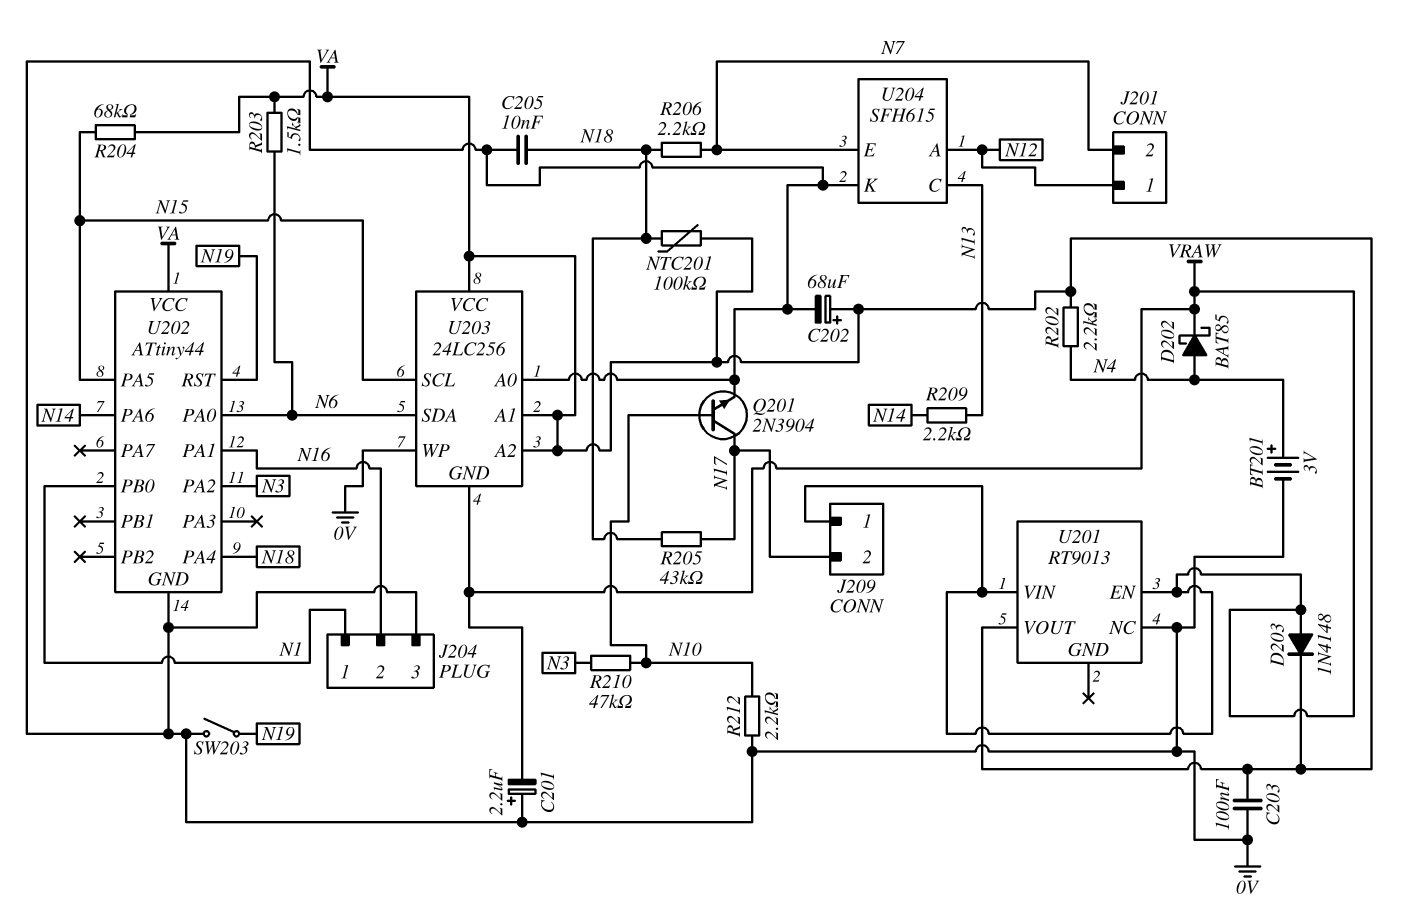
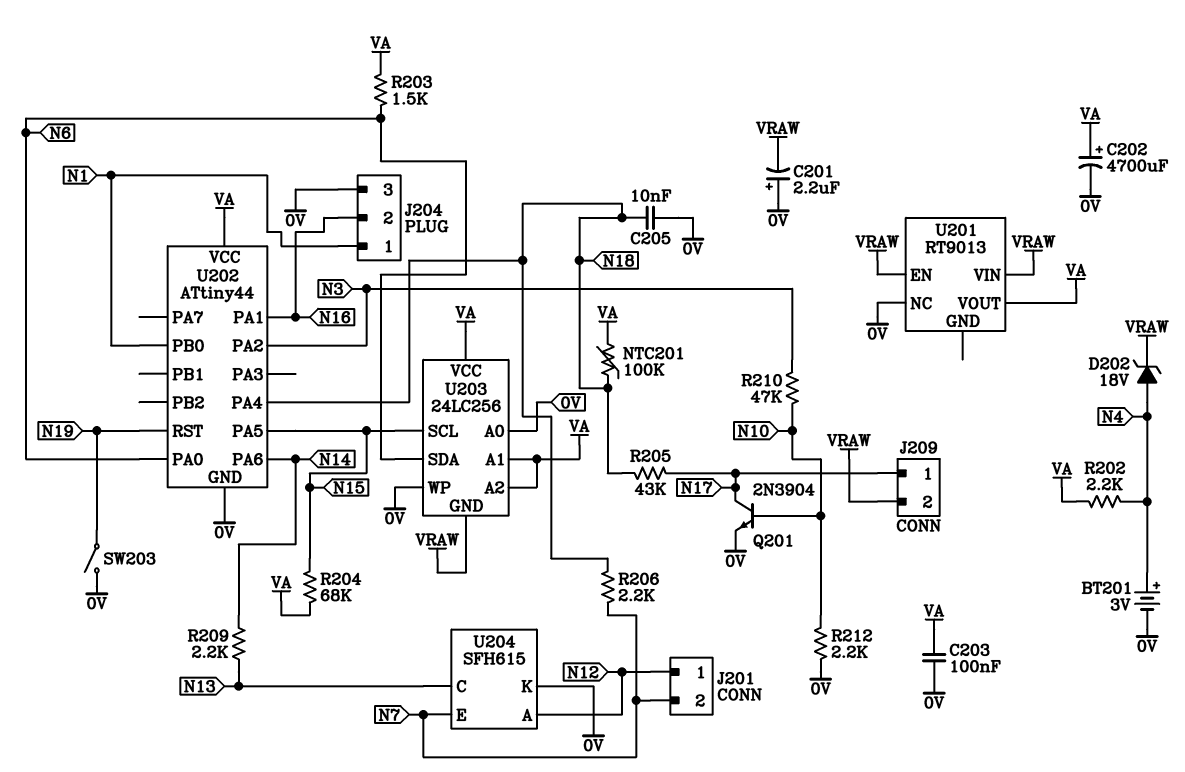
C202: 68uF (plus VA, minus 0V) -> 4700uF (plus VA, minus 0V)
D202: schottky BAT85 (A N4, K VRAW) -> zener 18V (A N4, K VRAW)
D203: diode 1N4148 (A VRAW, K VA) -> none
J209 pin 1: VRAW -> N17
J209 pin 2: N17 -> VRAW

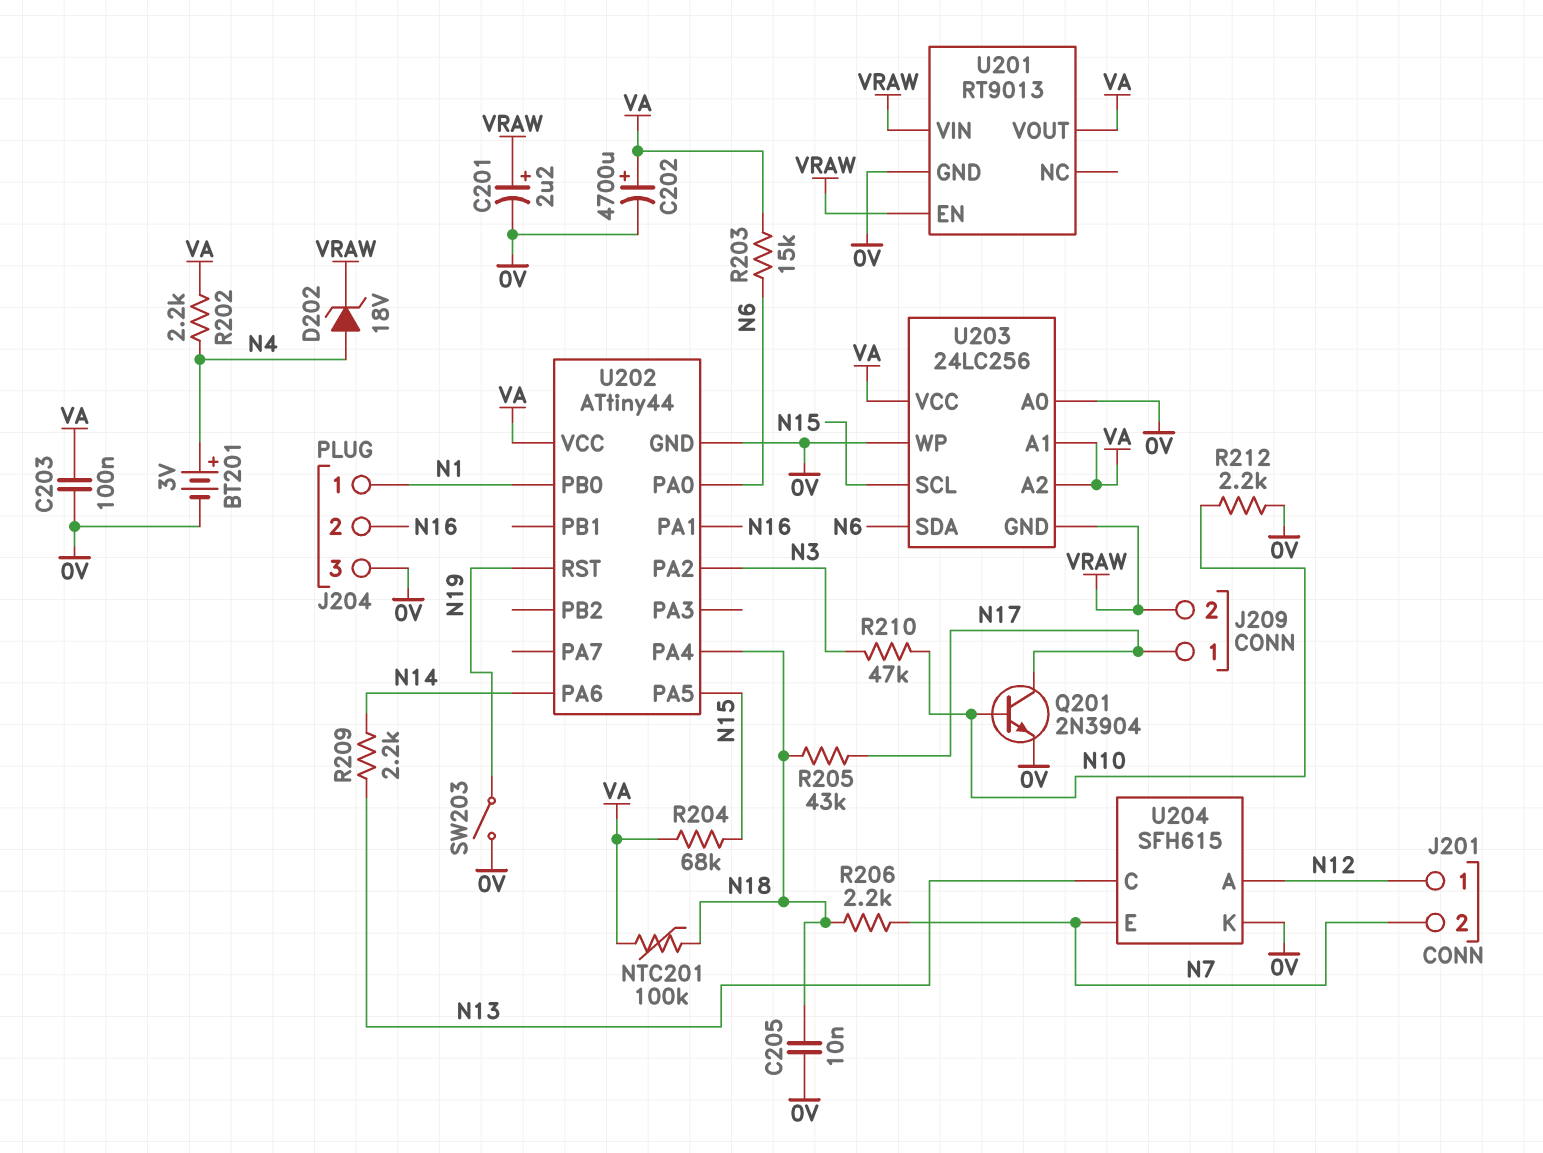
C201: 2.2uF (plus 0V, minus VRAW) -> 2.2uF (plus VRAW, minus 0V)
R203: 1.5k (N6, VA) -> 15k (N6, VA)
U201 pin GND: none -> 0V
U201 pin NC: 0V -> none

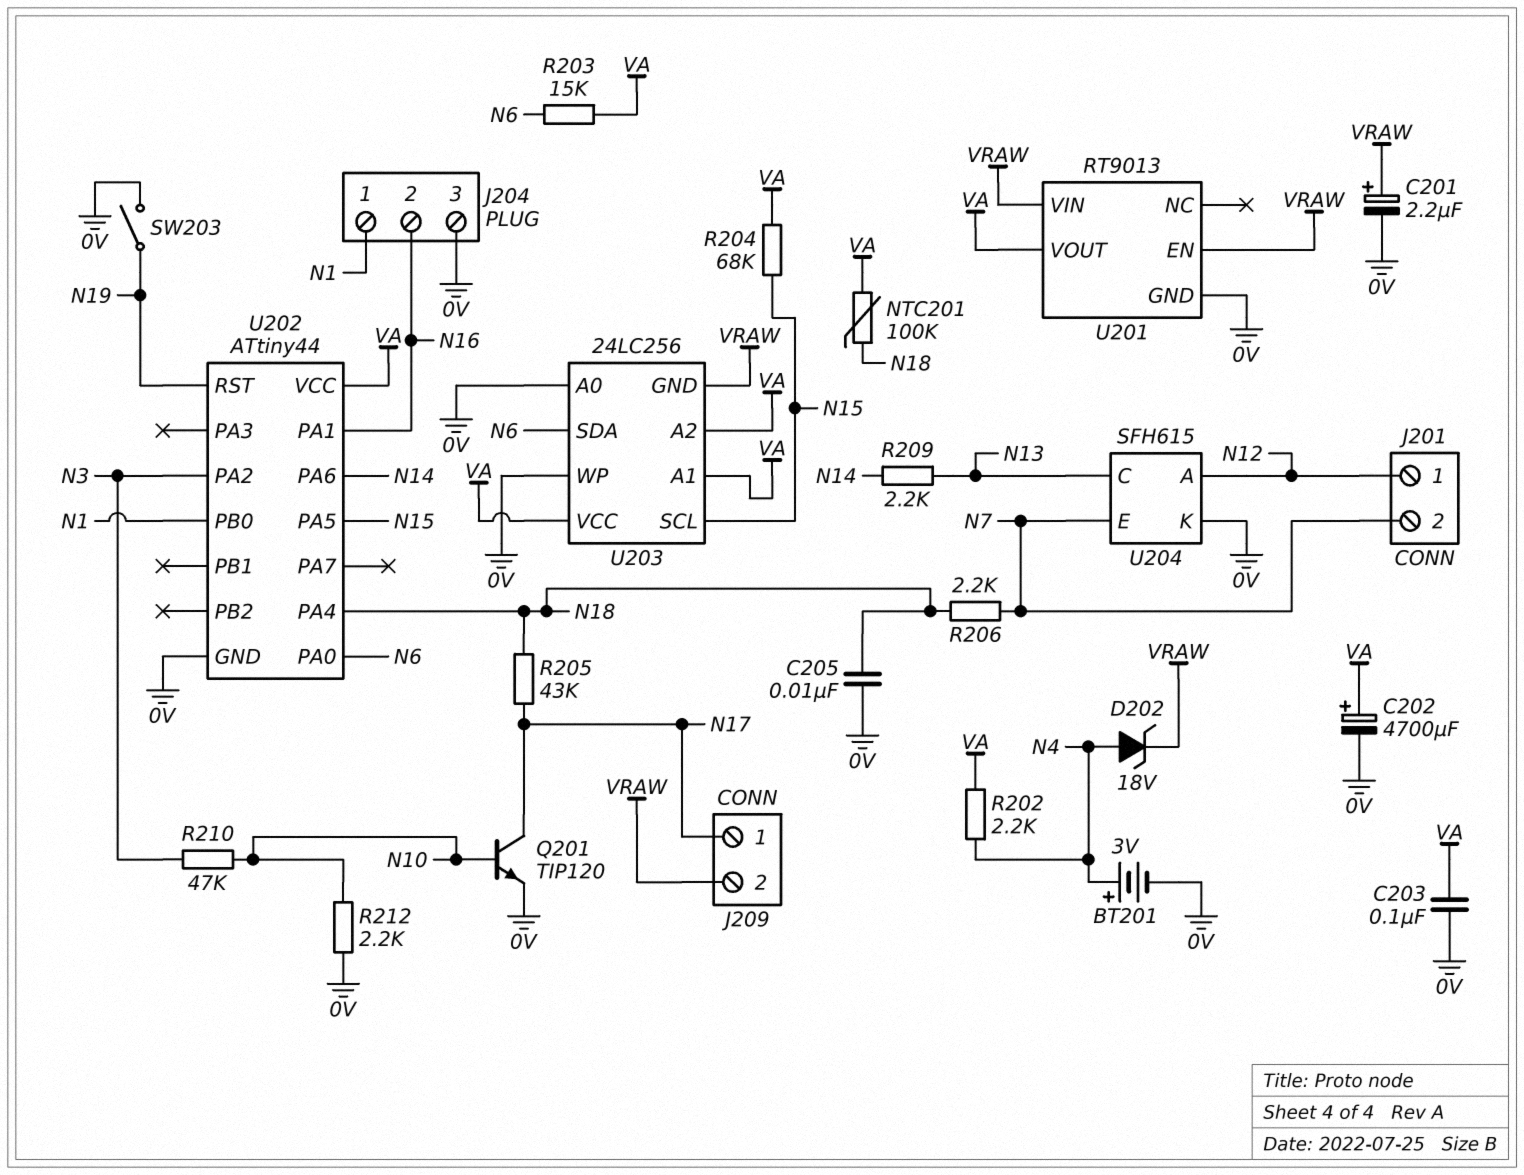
Q201: NPN 2N3904 (B N10, C N17, E 0V) -> NPN TIP120 (B N10, C N17, E 0V)

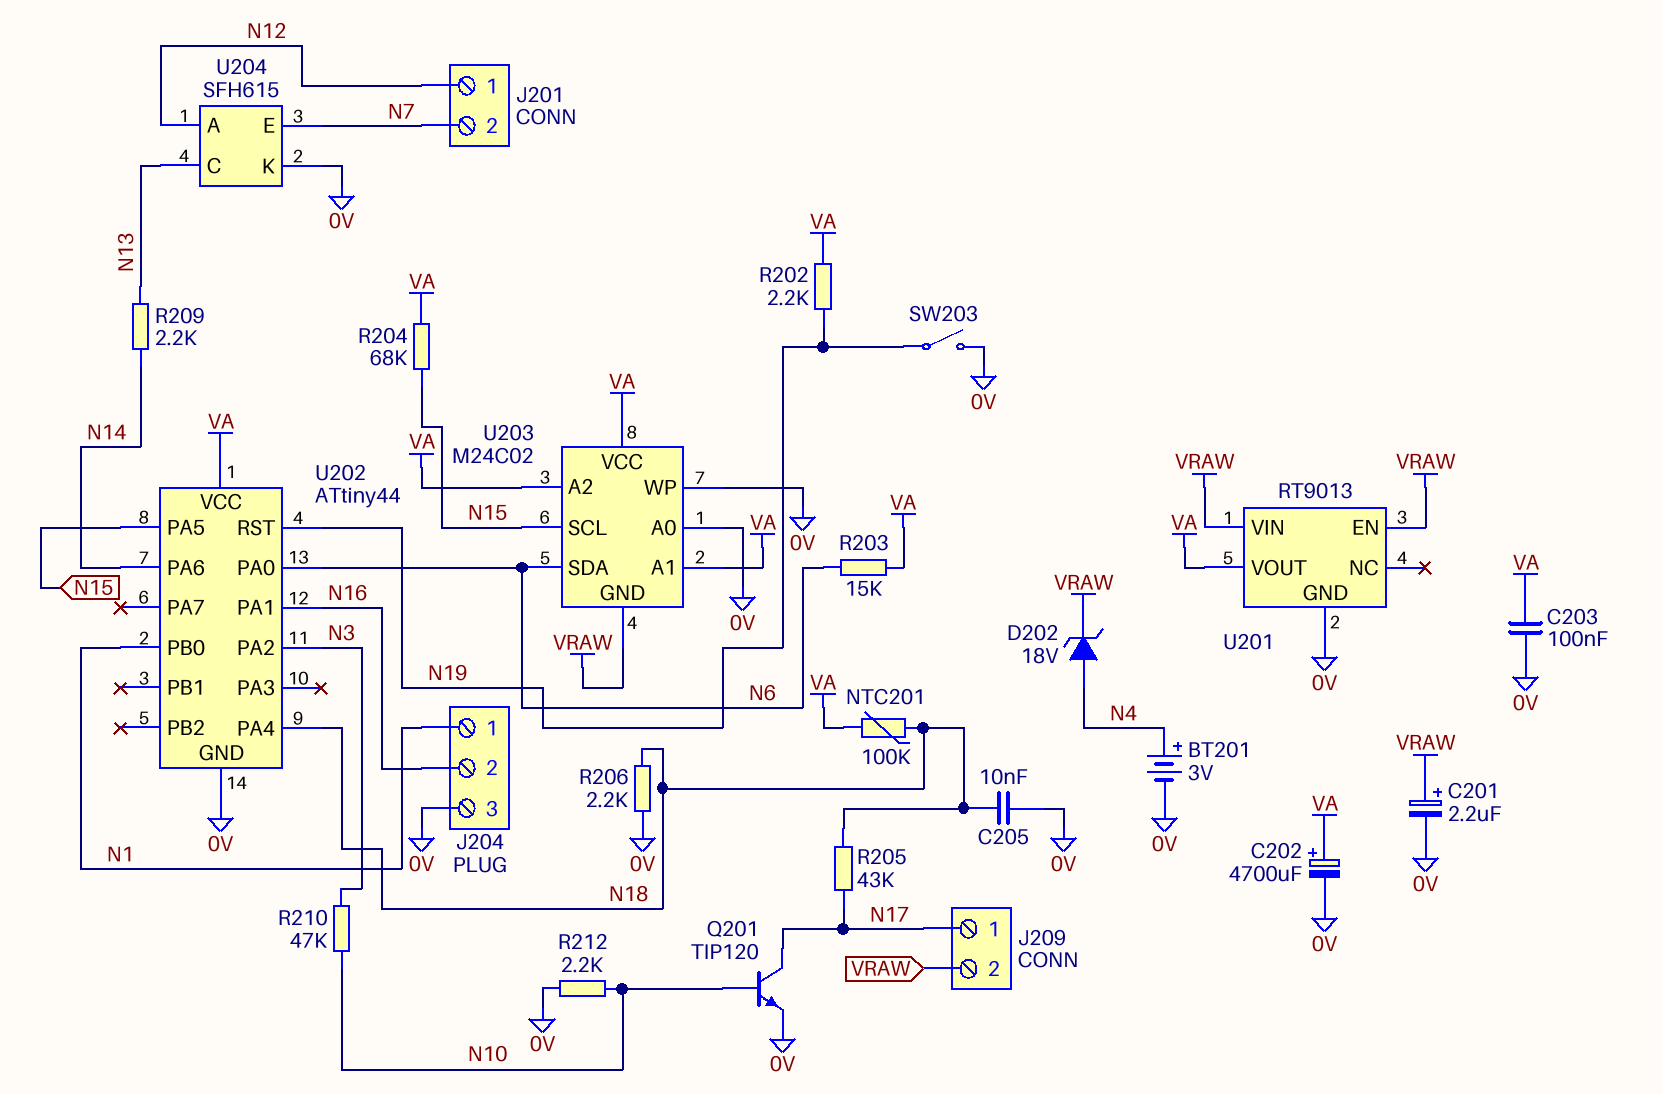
R202: 2.2k (N4, VA) -> 2.2k (N19, VA)
R206: 2.2k (N7, N18) -> 2.2k (0V, N18)
U203: 24LC256 -> M24C02

